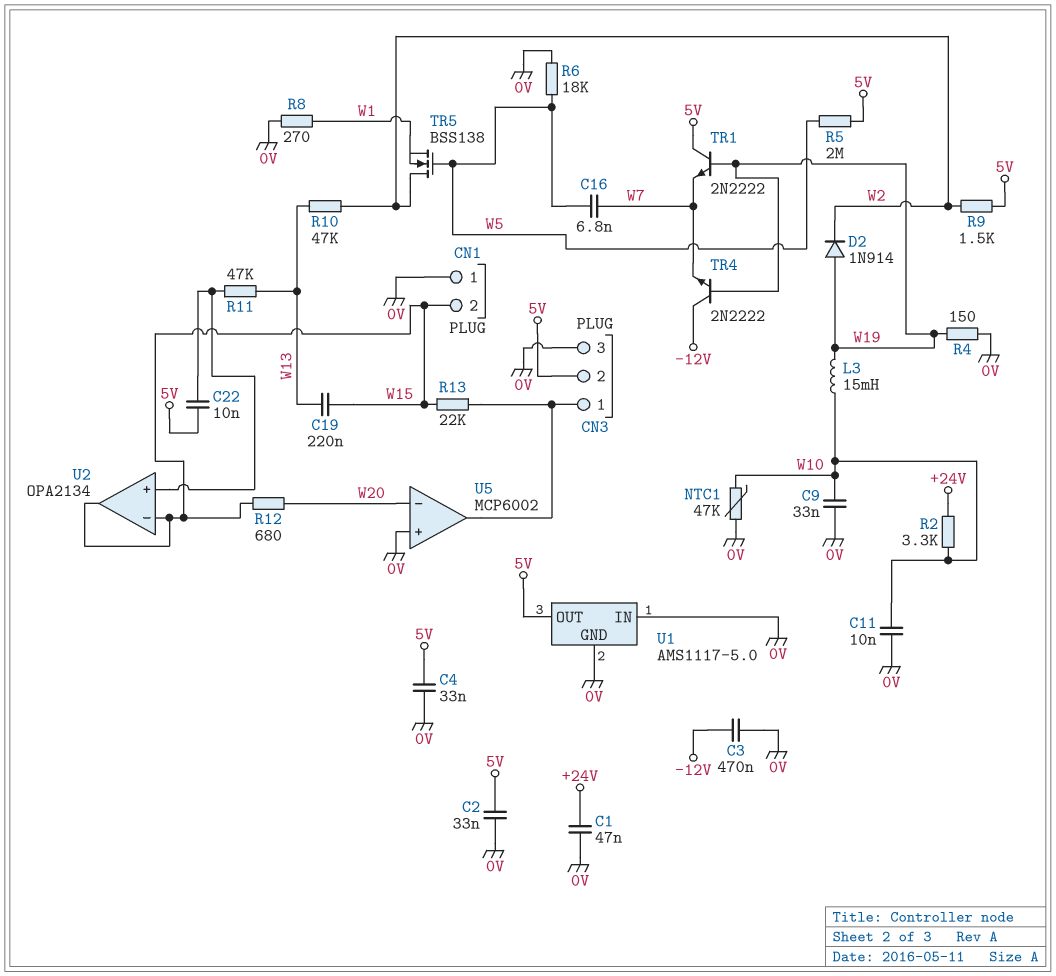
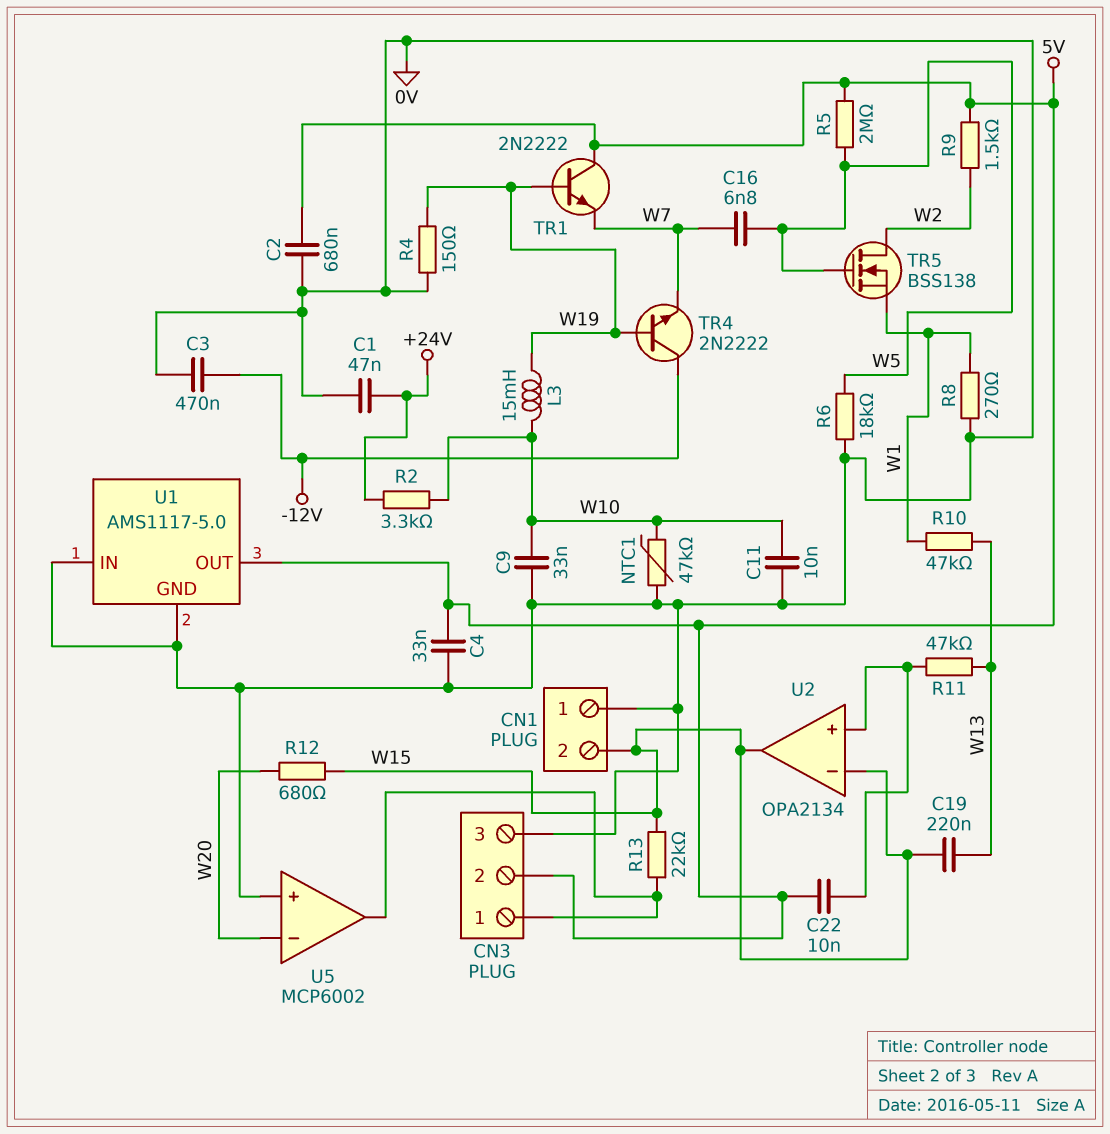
C2: 33nF (0V, 5V) -> 680nF (0V, 5V)
D2: diode 1N914 (A W19, K W2) -> none
R10: 47k (W2, W13) -> 47k (W1, W13)

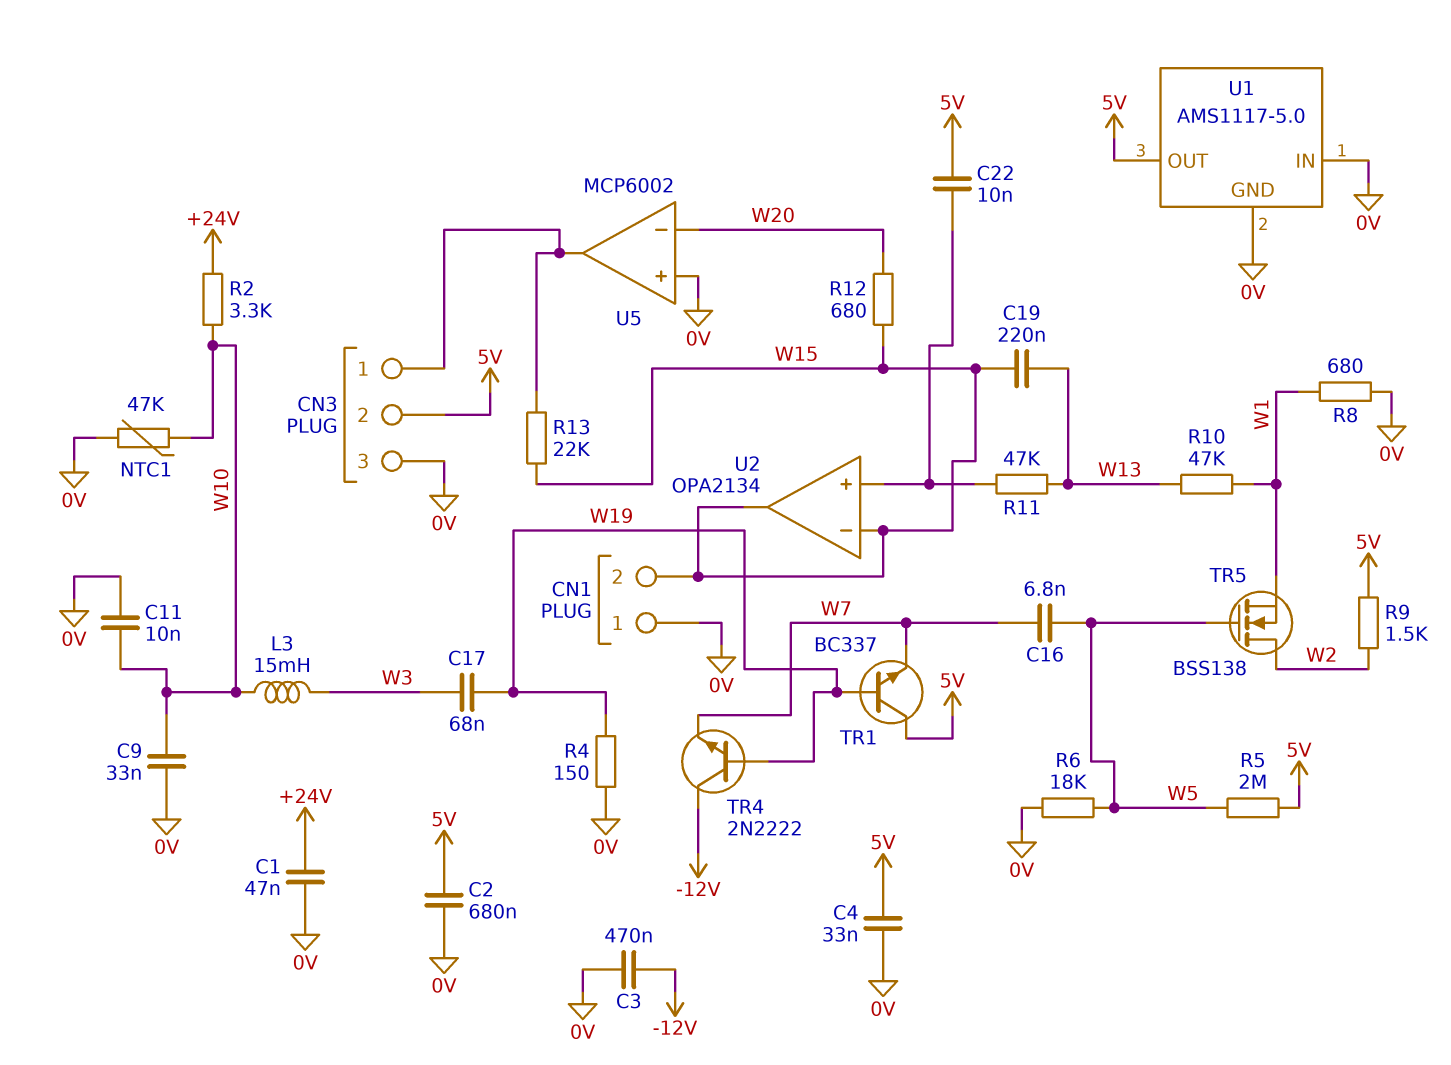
C17: none -> 68nF (W3, W19)
L3: 15mH (W10, W19) -> 15mH (W3, W10)
R8: 270 (0V, W1) -> 680 (0V, W1)
TR1: NPN 2N2222 (B W19, C 5V, E W7) -> NPN BC337 (B W19, C 5V, E W7)

